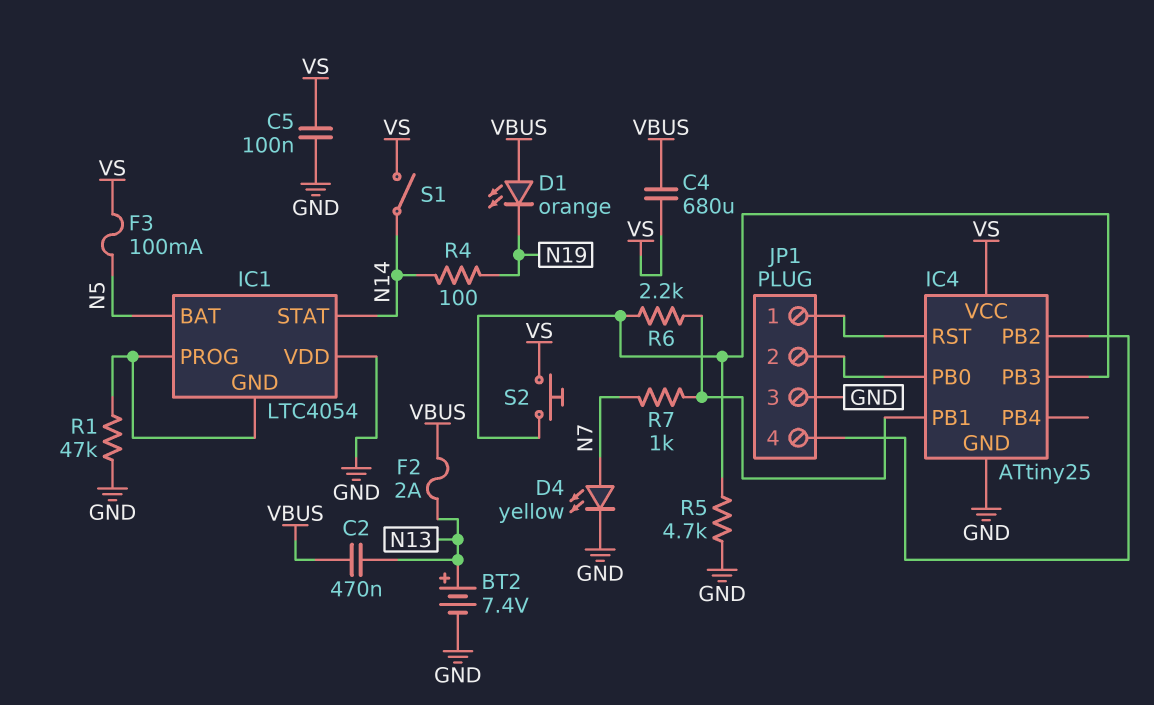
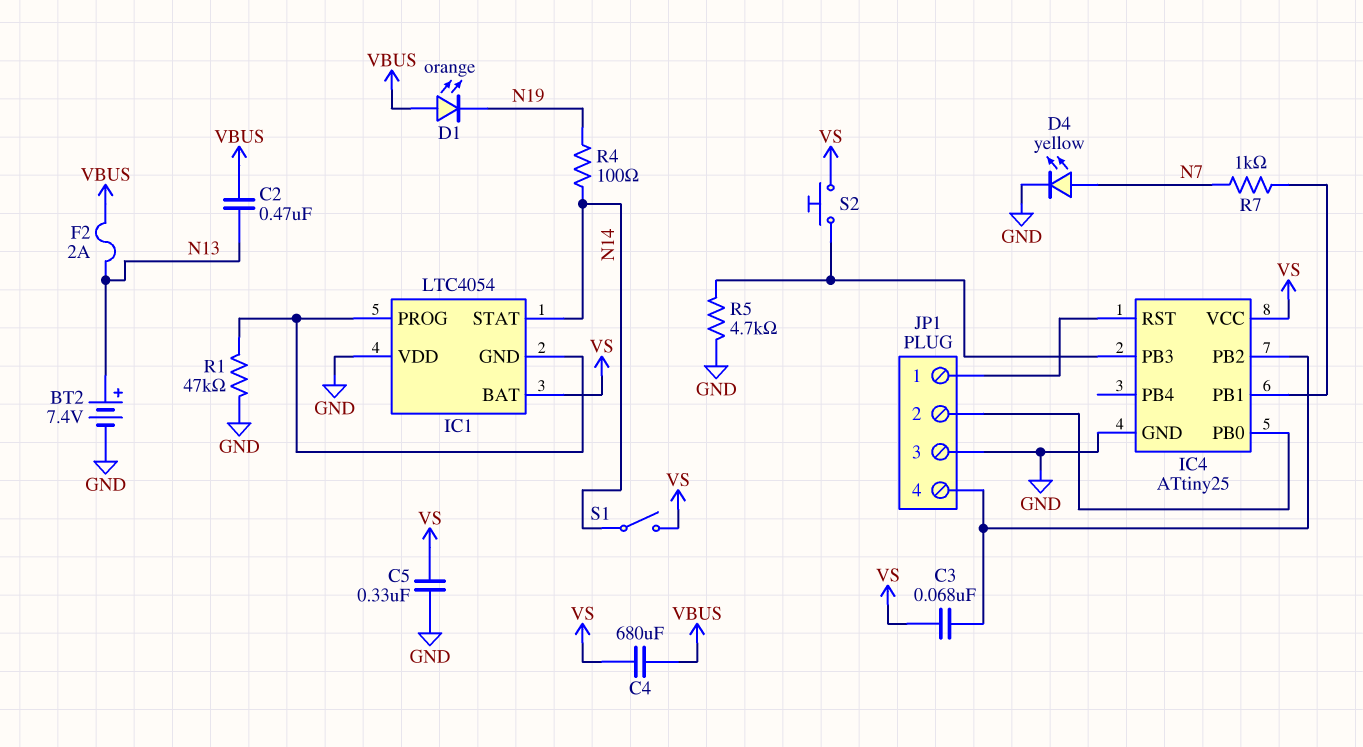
C3: none -> 68nF (IC4/PB2, VS)
C5: 100nF (GND, VS) -> 330nF (GND, VS)
F3: 100mA (N5, VS) -> none
IC1 pin BAT: N5 -> VS
R6: 2.2k (IC4/PB1, IC4/PB3) -> none

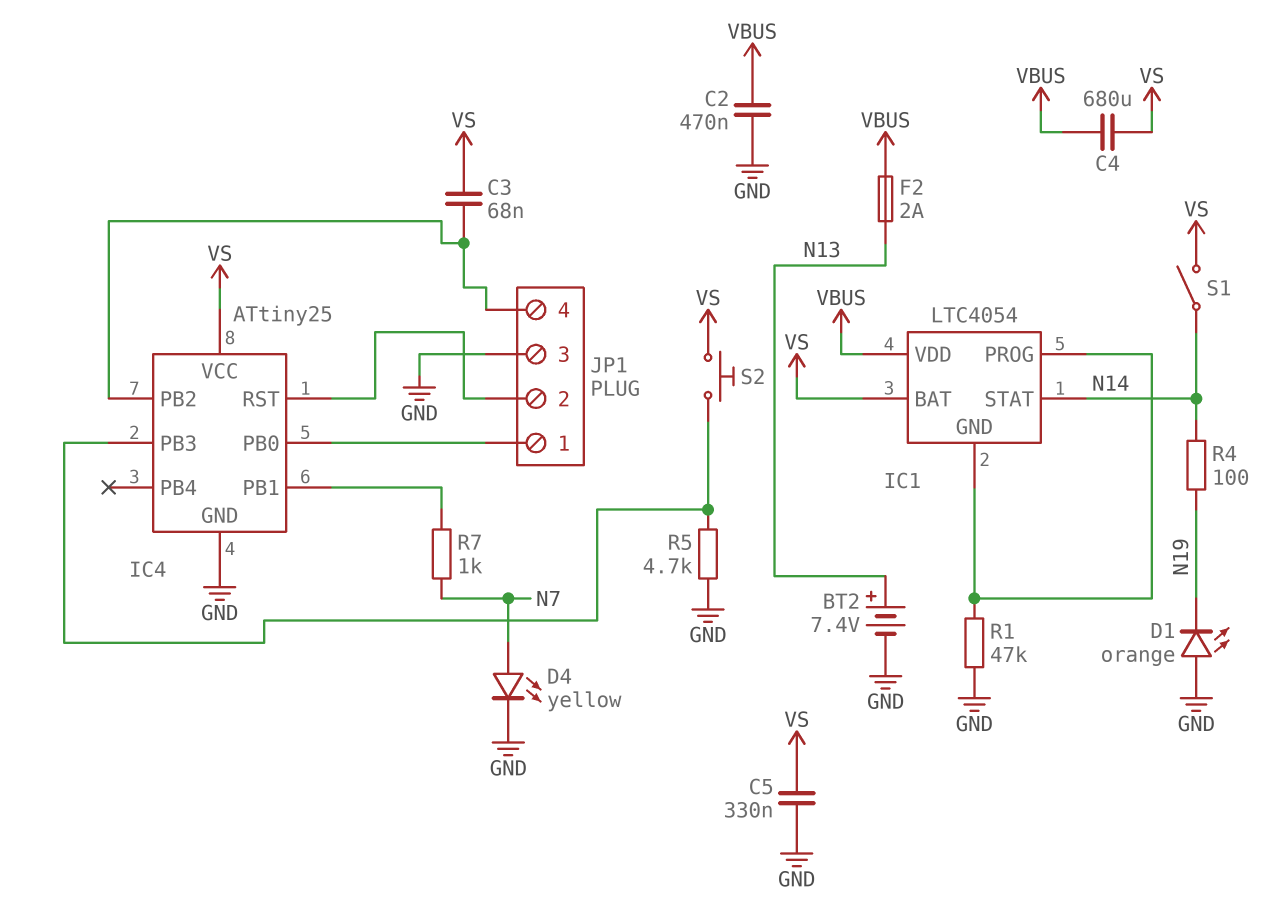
C2: 470nF (N13, VBUS) -> 470nF (GND, VBUS)
D1: LED orange (A VBUS, K N19) -> LED orange (A GND, K N19)
IC1 pin VDD: GND -> VBUS
JP1 pin 1: IC4/RST -> IC4/PB0
JP1 pin 2: IC4/PB0 -> IC4/RST

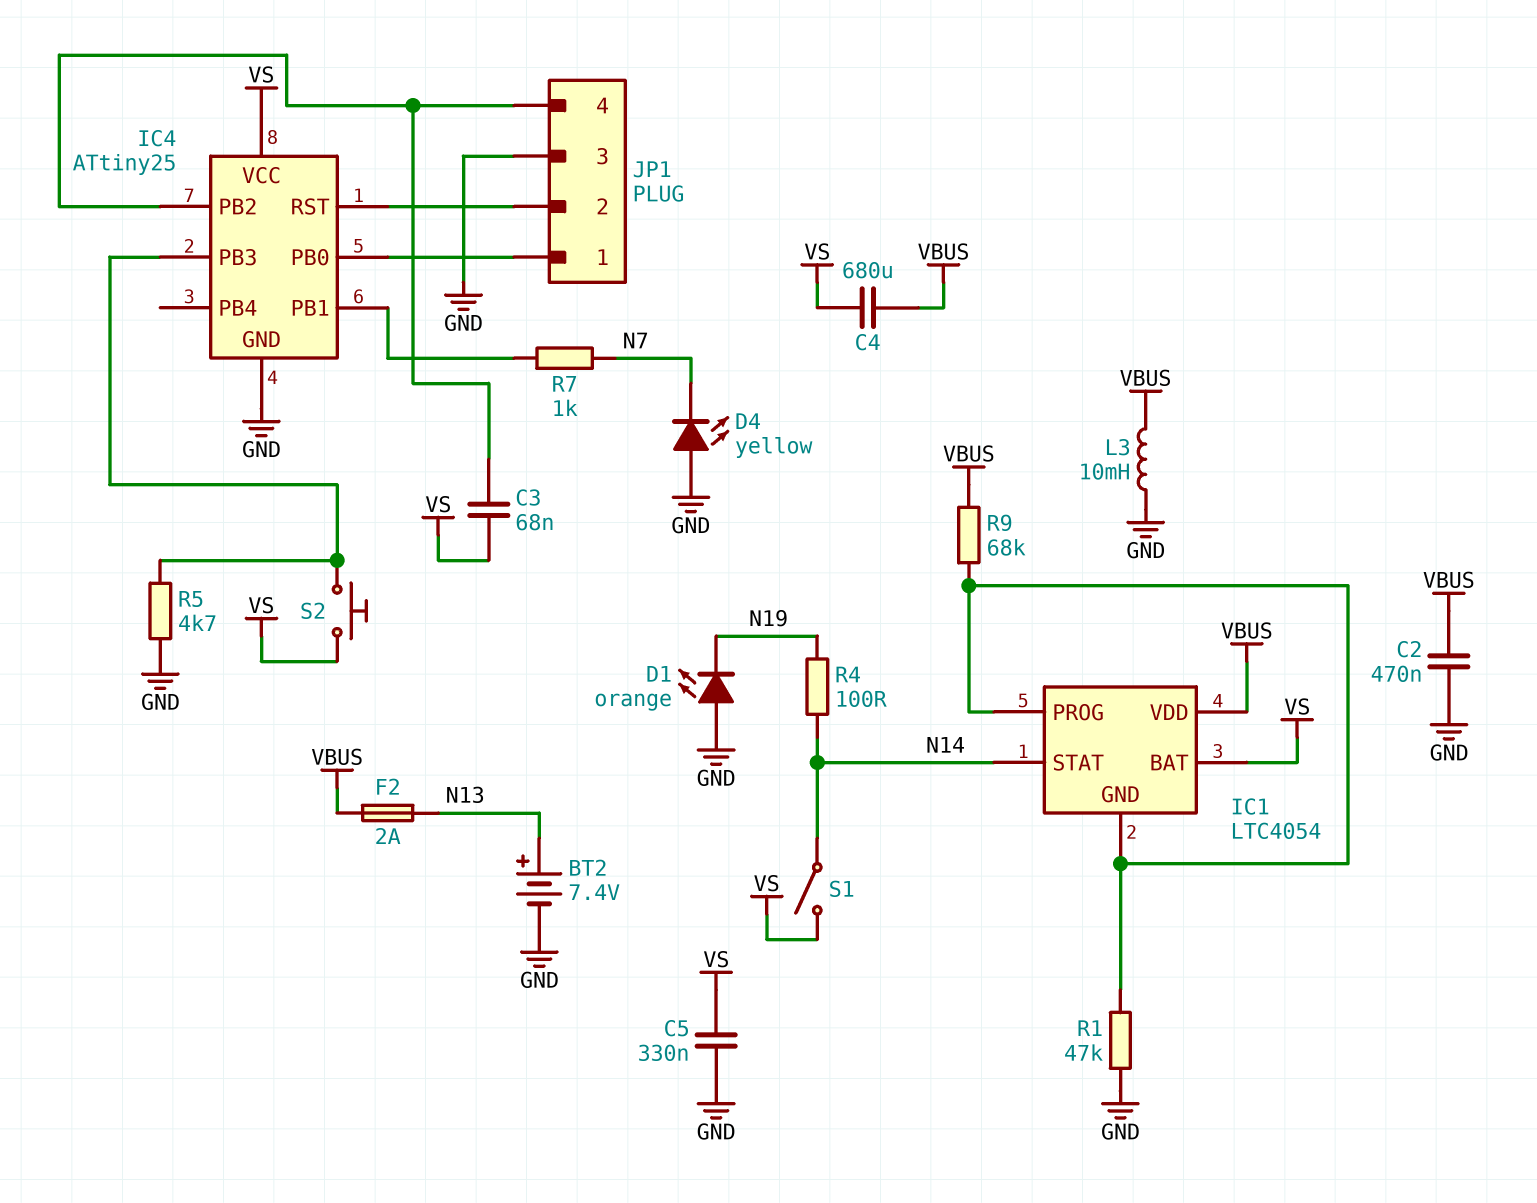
D4: LED yellow (A N7, K GND) -> LED yellow (A GND, K N7)
L3: none -> 10mH (GND, VBUS)
R9: none -> 68k (IC1/GND, VBUS)

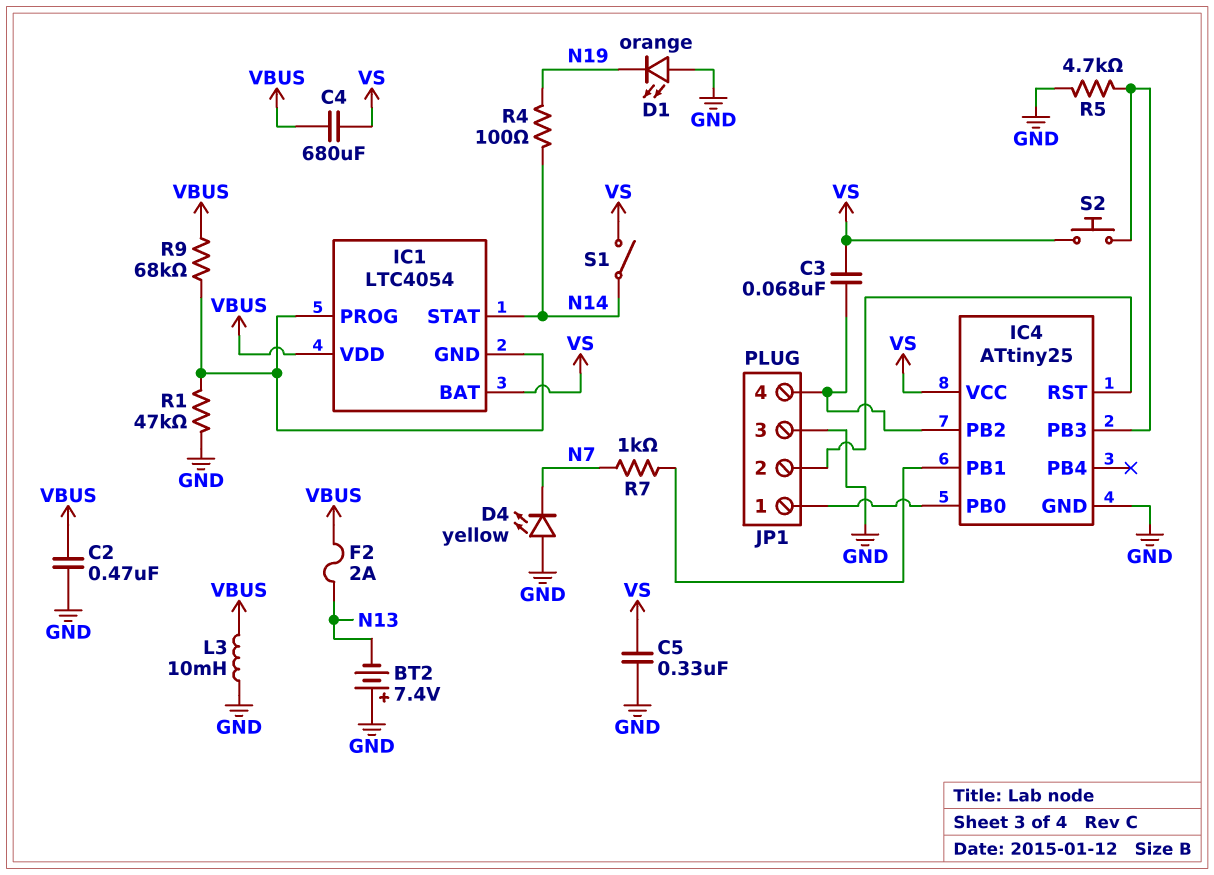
BT2: 7.4V (plus N13, minus GND) -> 7.4V (plus GND, minus N13)

